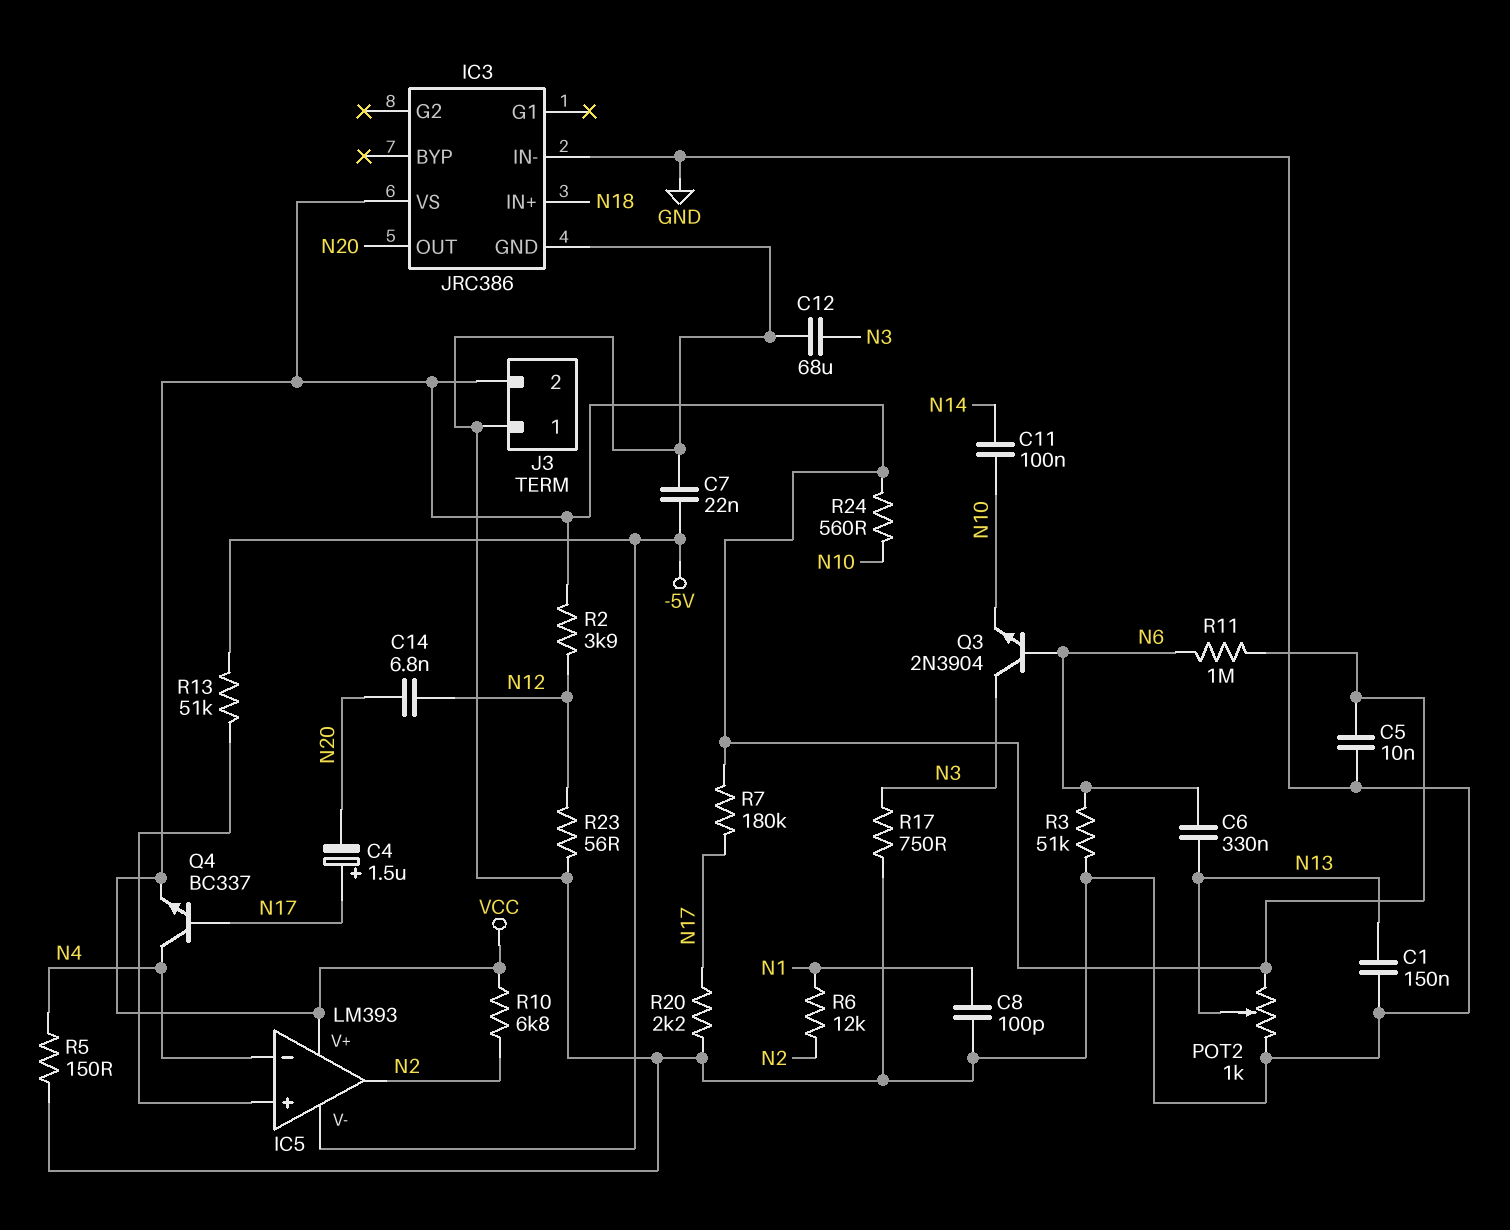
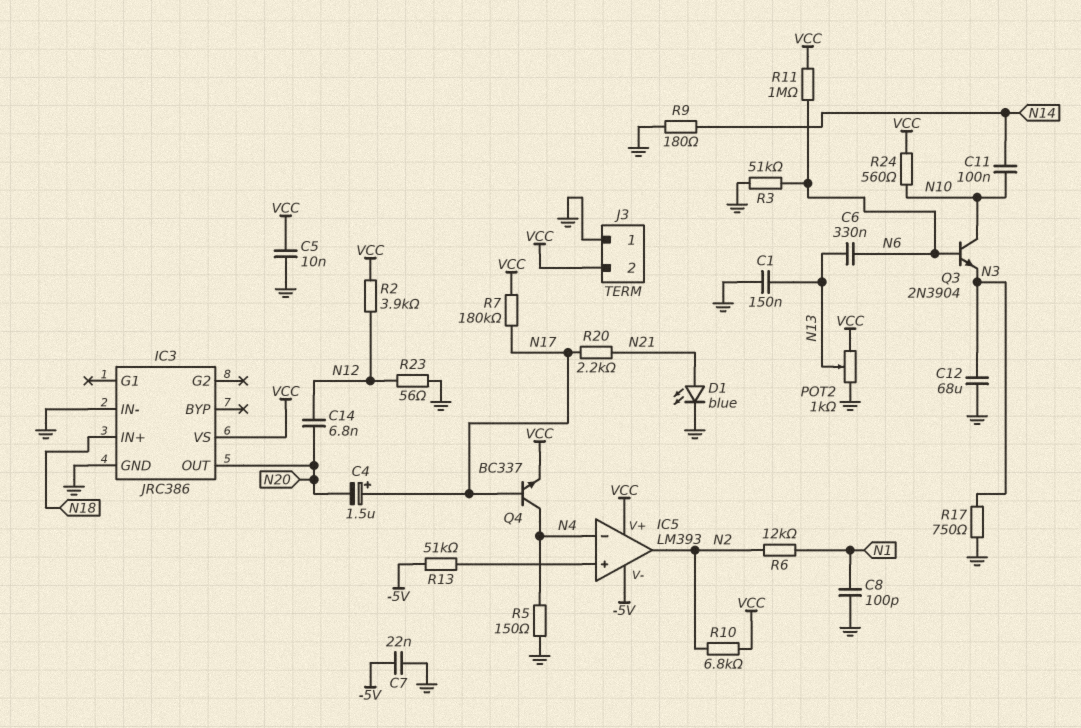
D1: none -> LED blue (A N21, K GND)
Q3: NPN 2N3904 (B N6, C N3, E N10) -> NPN 2N3904 (B N6, C N10, E N3)
R9: none -> 180 (GND, N14)
R20: 2.2k (GND, N17) -> 2.2k (N17, N21)

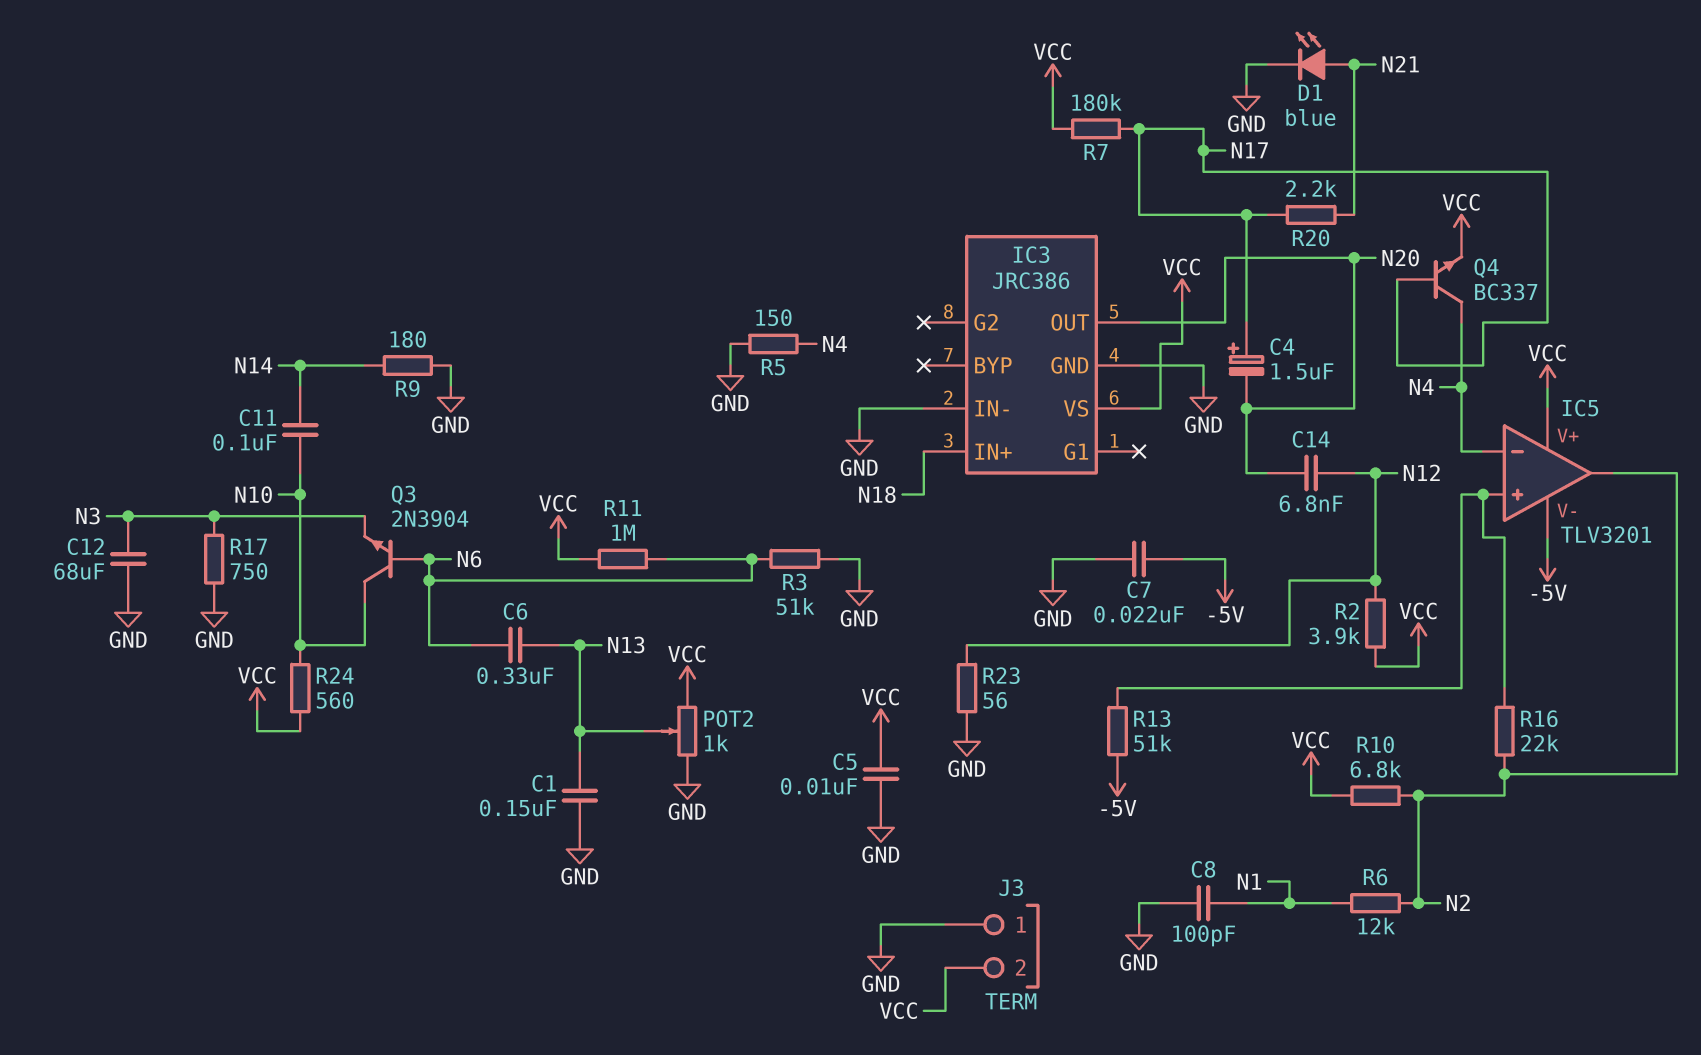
IC5: LM393 -> TLV3201
R16: none -> 22k (IC5/in+, N2)

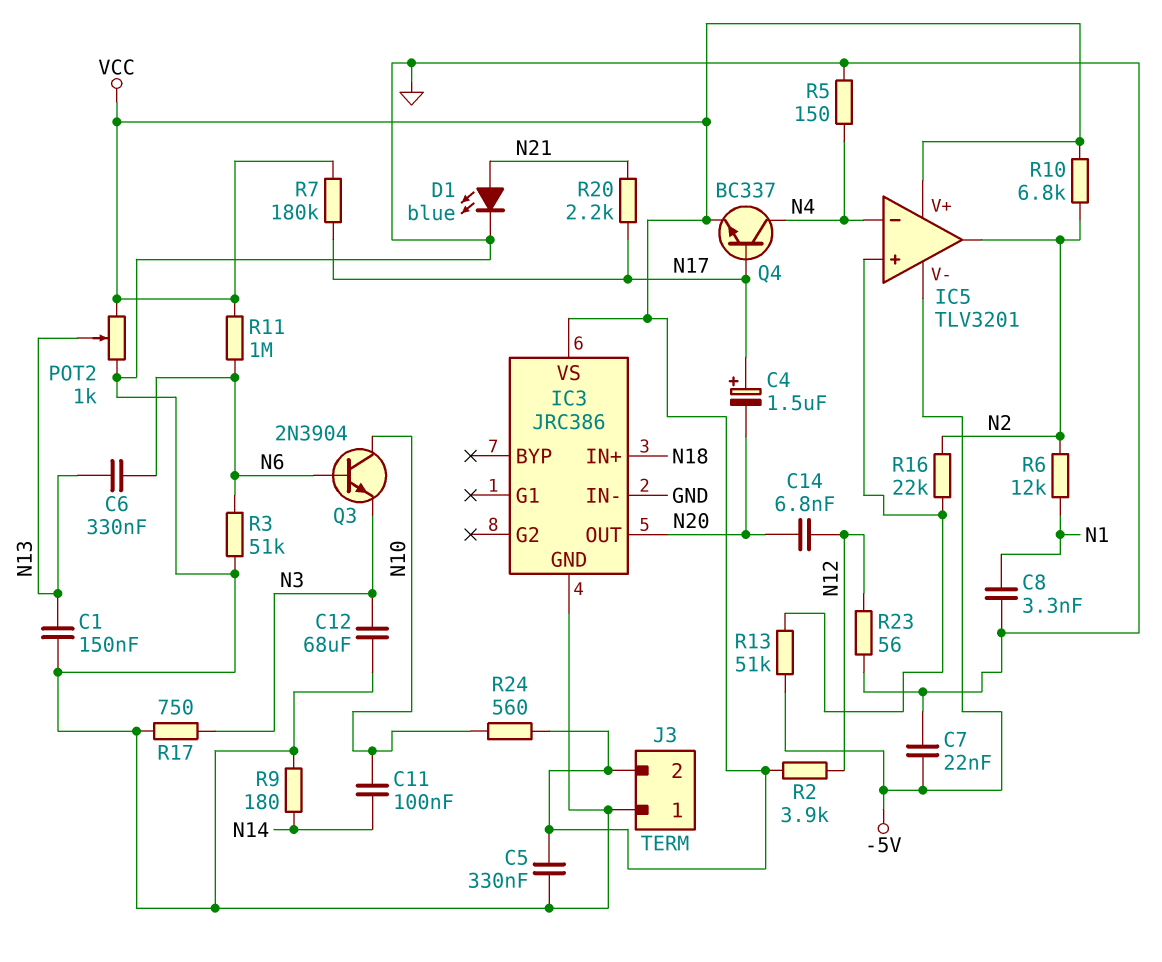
C5: 10nF (GND, VCC) -> 330nF (GND, VCC)
C8: 100pF (GND, N1) -> 3.3nF (GND, N1)

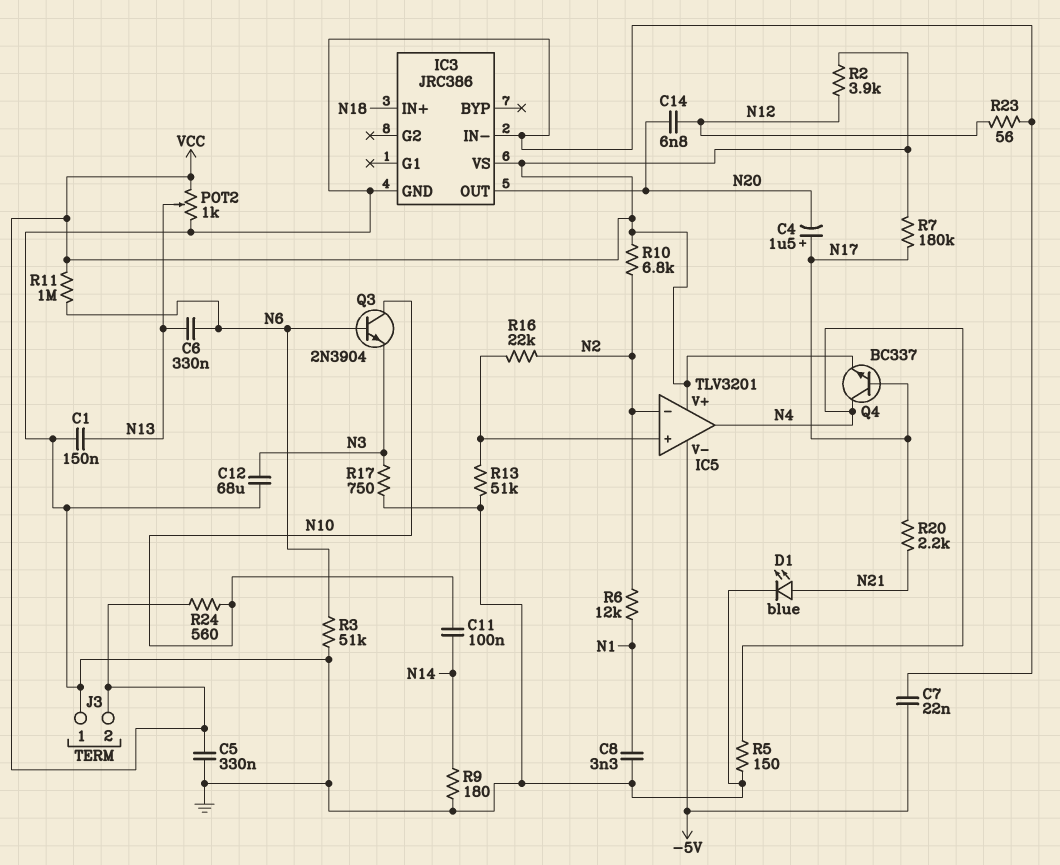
IC5 pin in-: N4 -> N2
IC5 pin out: N2 -> N4
R13: 51k (-5V, IC5/in+) -> 51k (GND, IC5/in+)

